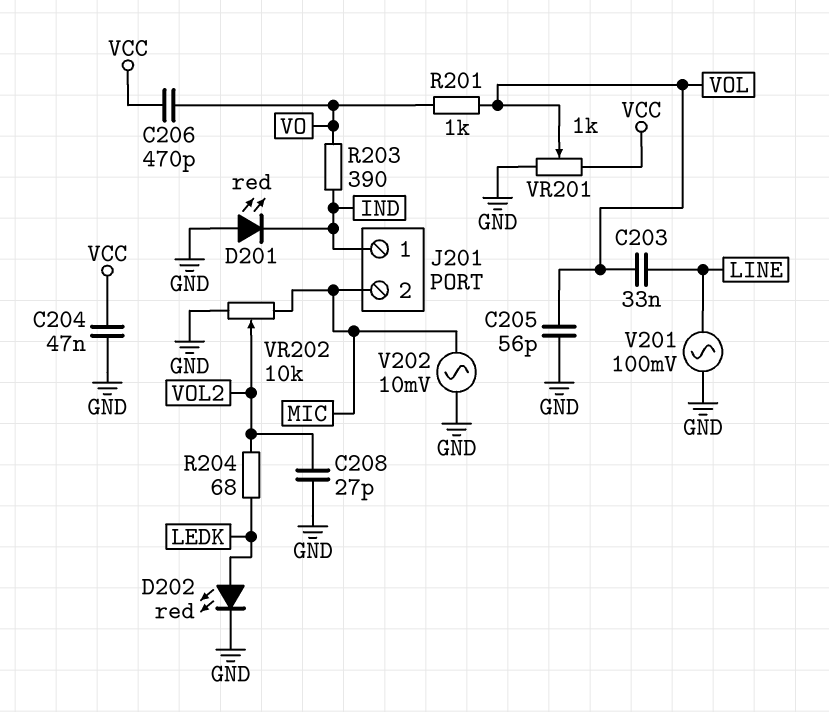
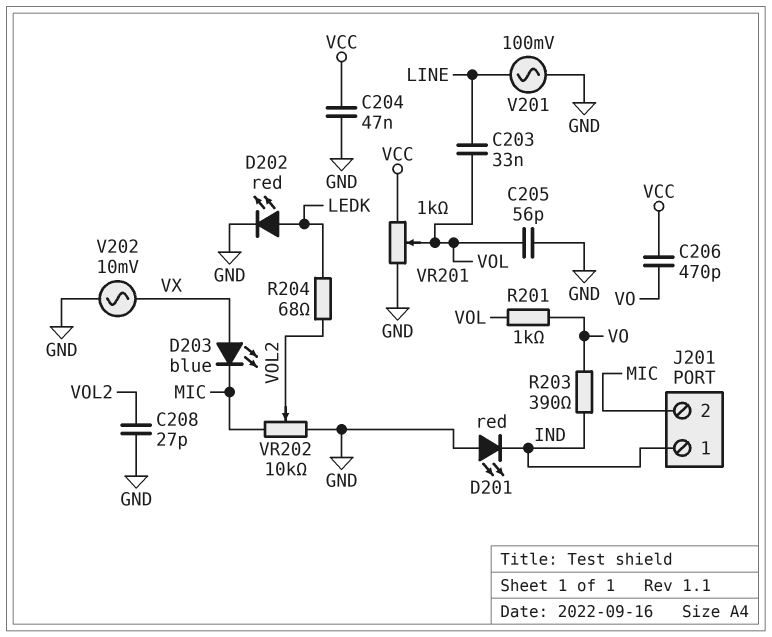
D203: none -> LED blue (A VX, K MIC)
V202: AC 10mV (GND, MIC) -> AC 10mV (GND, VX)

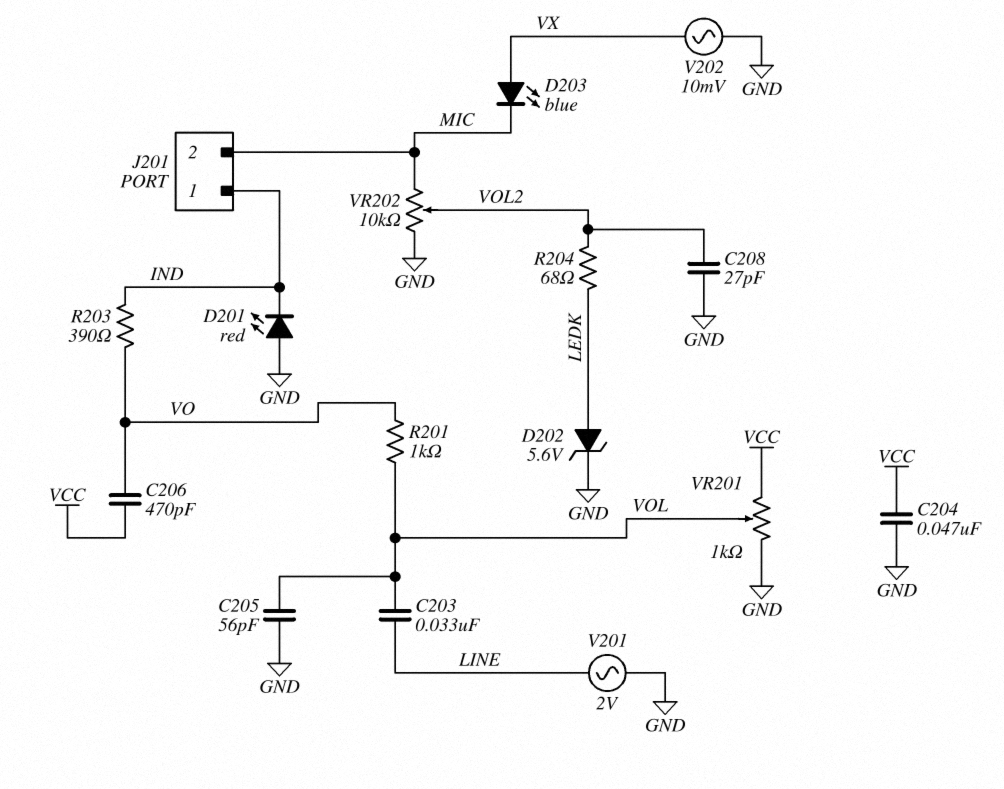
D202: LED red (A LEDK, K GND) -> zener 5.6V (A LEDK, K GND)
V201: AC 100mV (GND, LINE) -> AC 2V (GND, LINE)

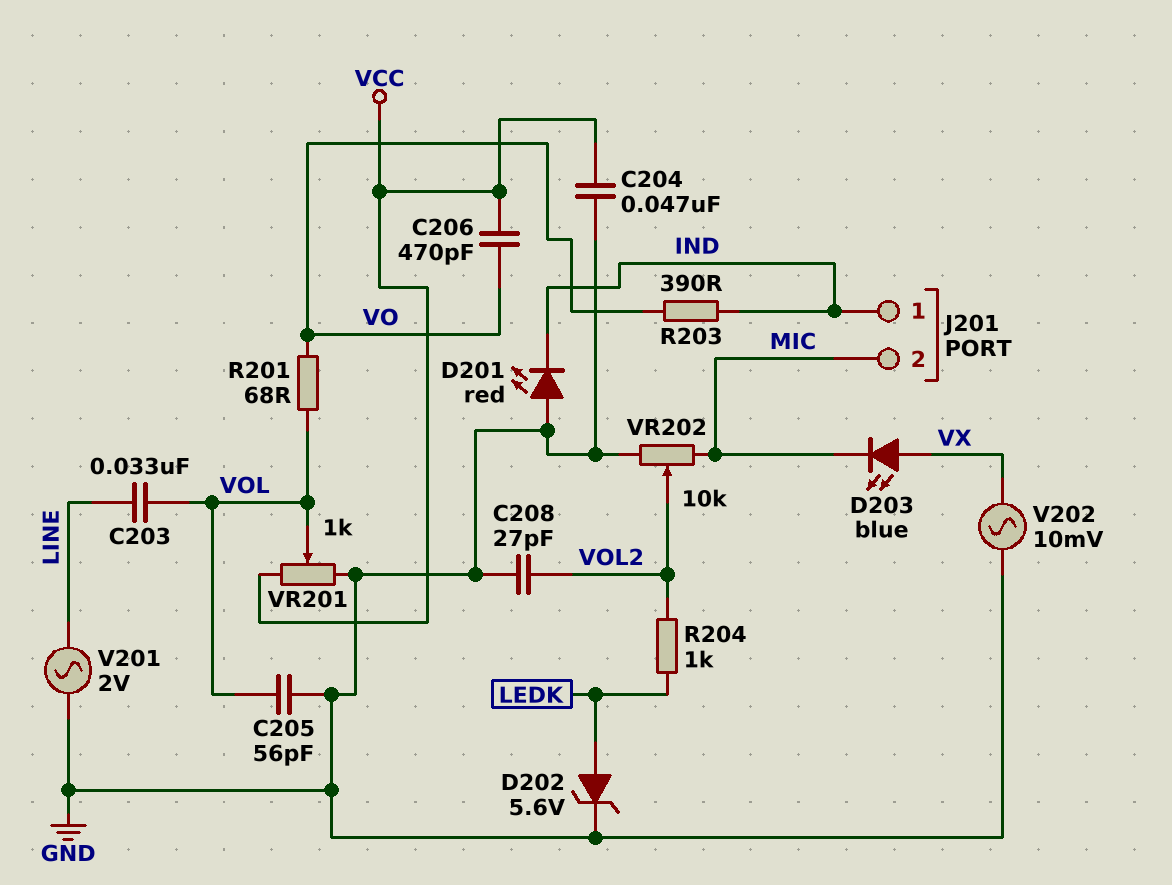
R201: 1k (VO, VOL) -> 68 (VO, VOL)
R204: 68 (LEDK, VOL2) -> 1k (LEDK, VOL2)

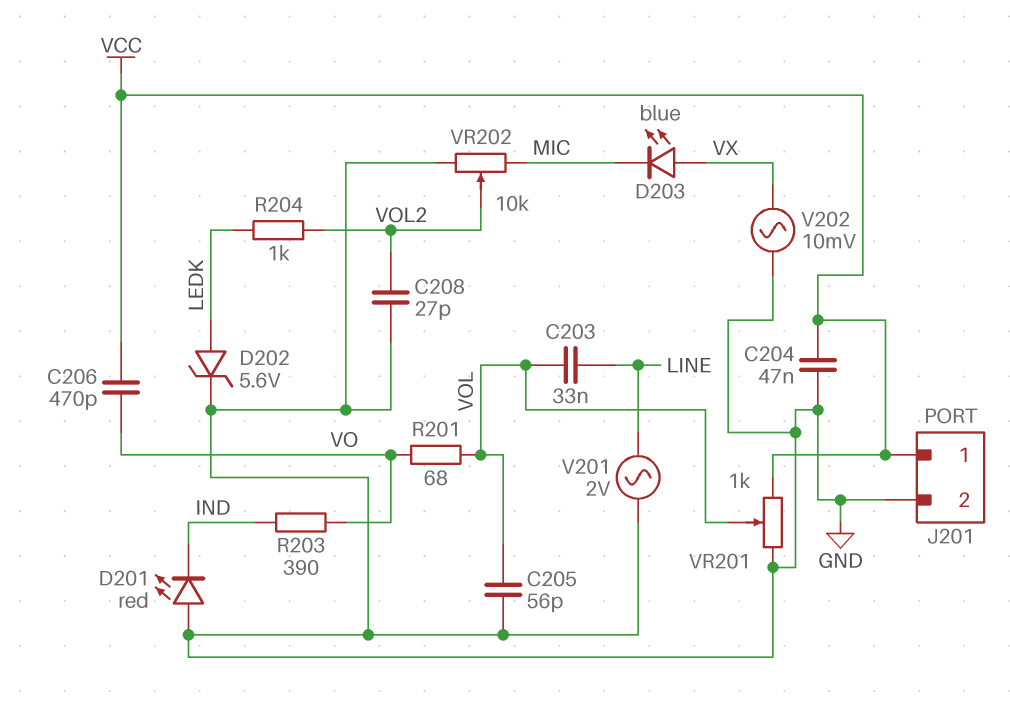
J201 pin 1: IND -> VCC
J201 pin 2: MIC -> GND

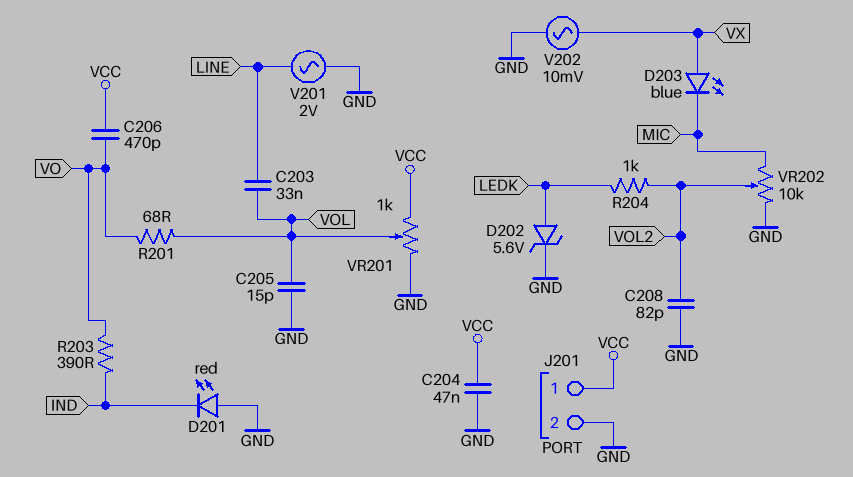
C205: 56pF (GND, VOL) -> 15pF (GND, VOL)
C208: 27pF (GND, VOL2) -> 82pF (GND, VOL2)

